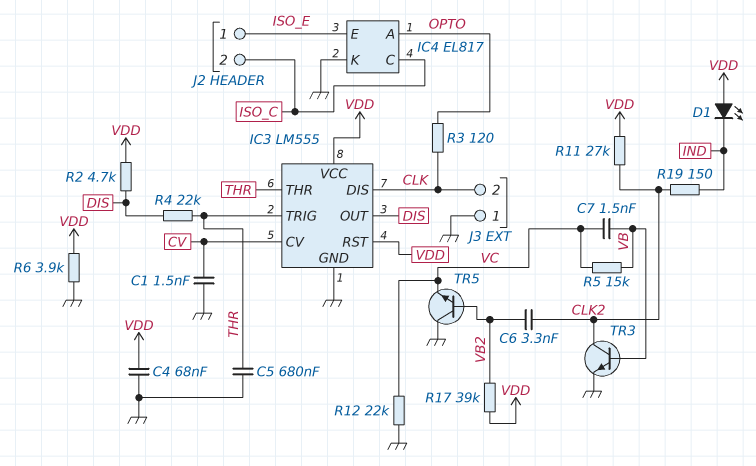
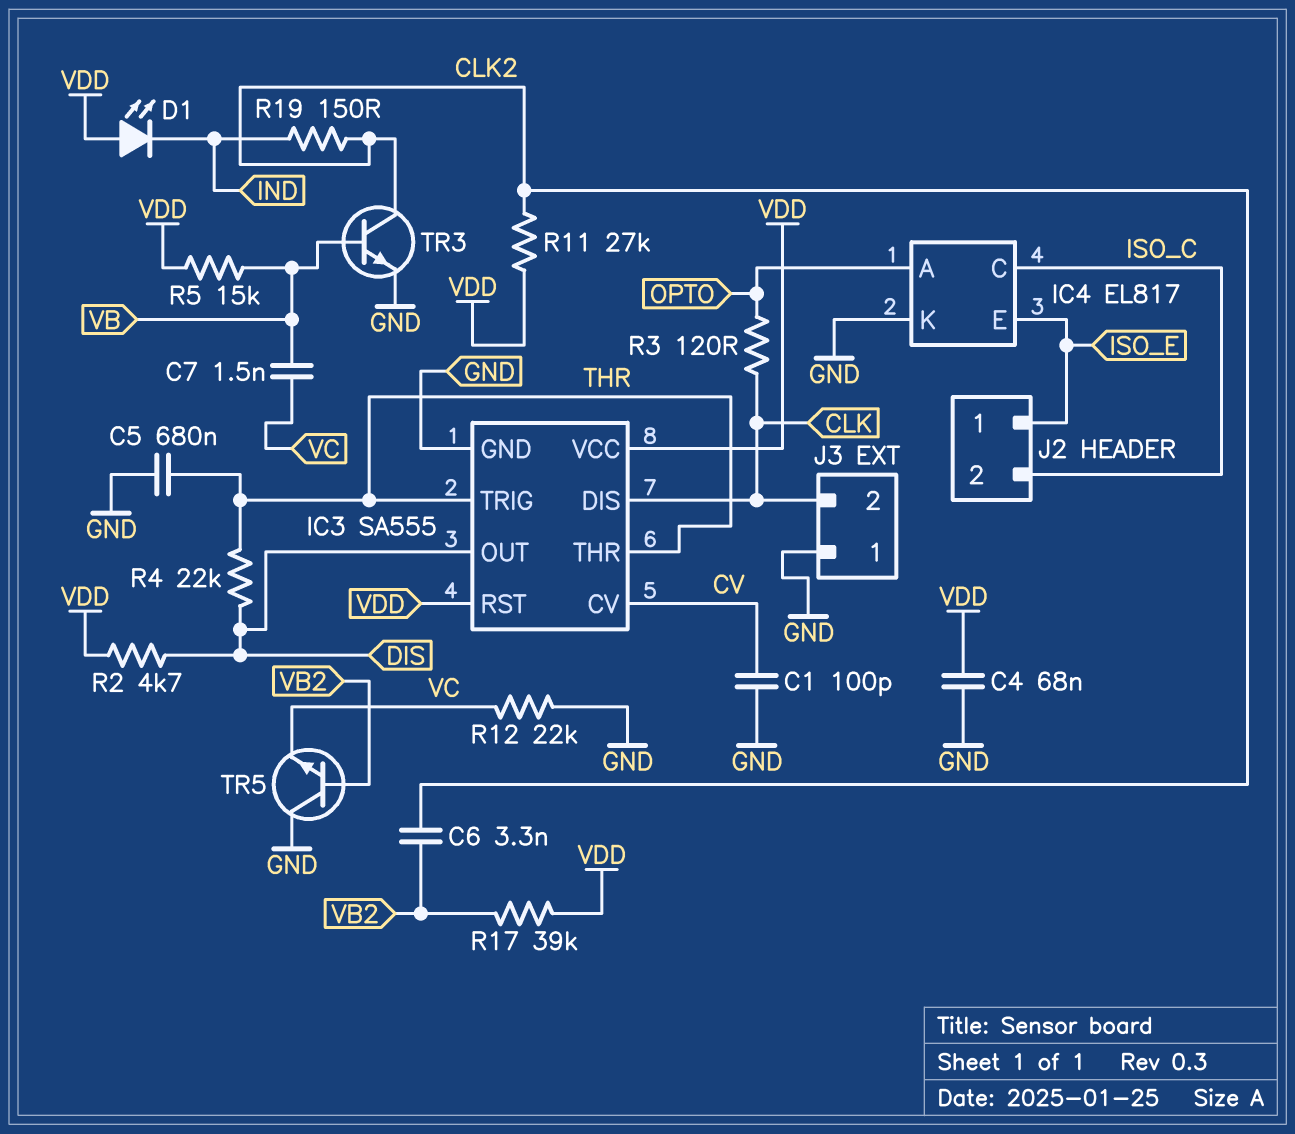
C1: 1.5nF (CV, GND) -> 100pF (CV, GND)
IC3: LM555 -> SA555
R5: 15k (VB, VC) -> 15k (VB, VDD)
R6: 3.9k (GND, VDD) -> none

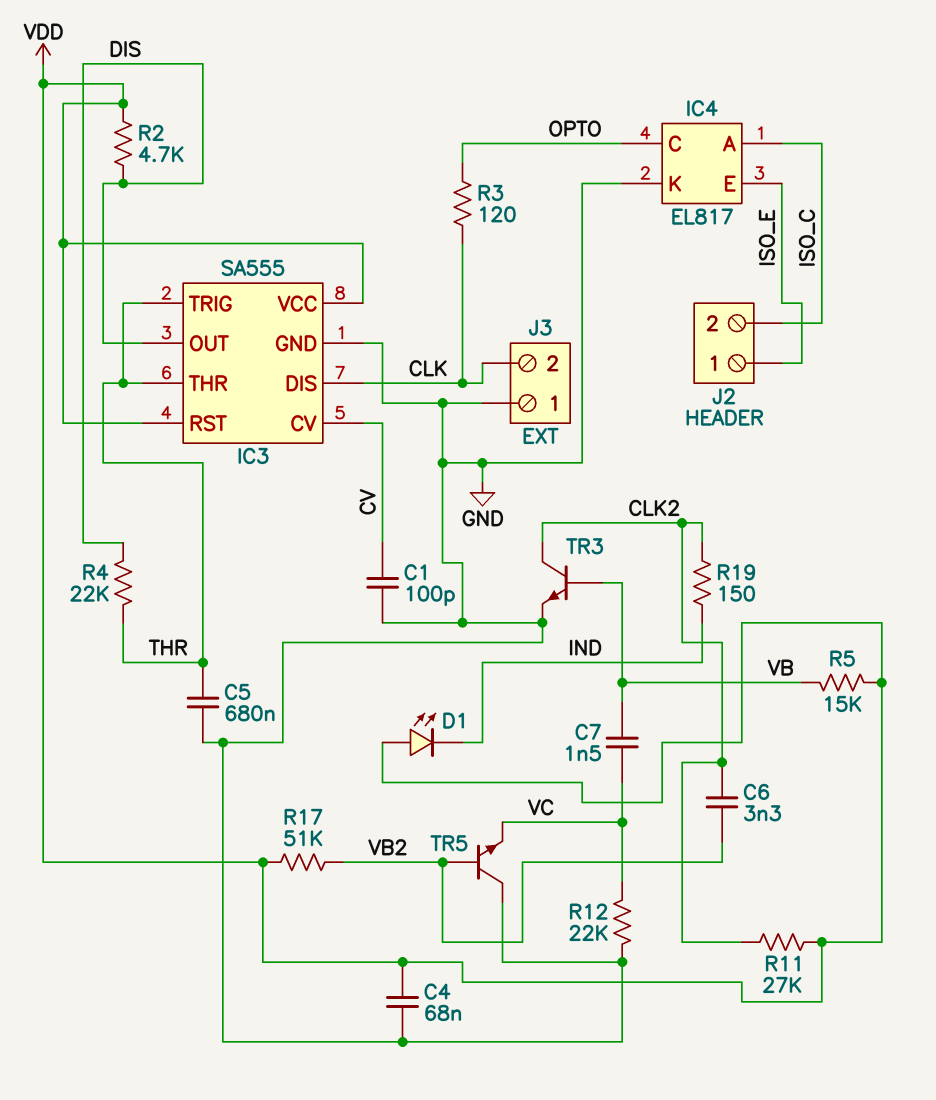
IC4 pin A: OPTO -> ISO_C
IC4 pin C: ISO_C -> OPTO
R17: 39k (VB2, VDD) -> 51k (VB2, VDD)

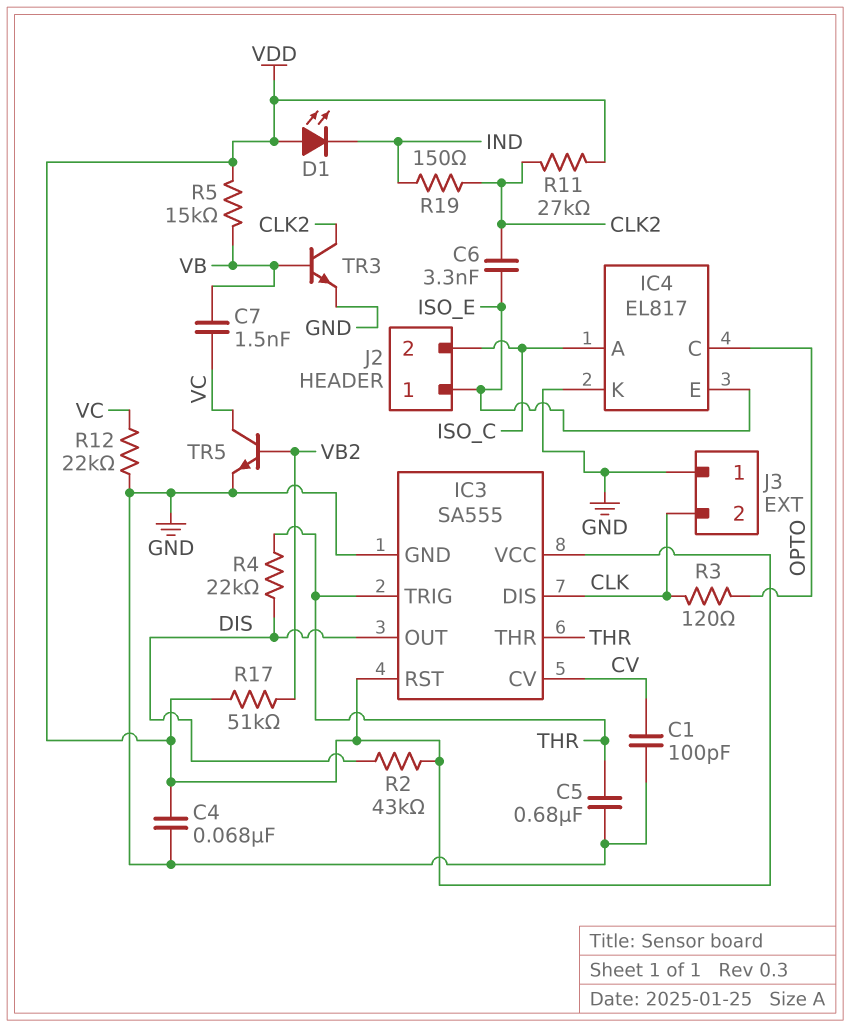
C6: 3.3nF (CLK2, VB2) -> 3.3nF (CLK2, ISO_E)
R2: 4.7k (DIS, VDD) -> 43k (DIS, VDD)
TR5: NPN (B VB2, C GND, E VC) -> NPN (B VB2, C VC, E GND)

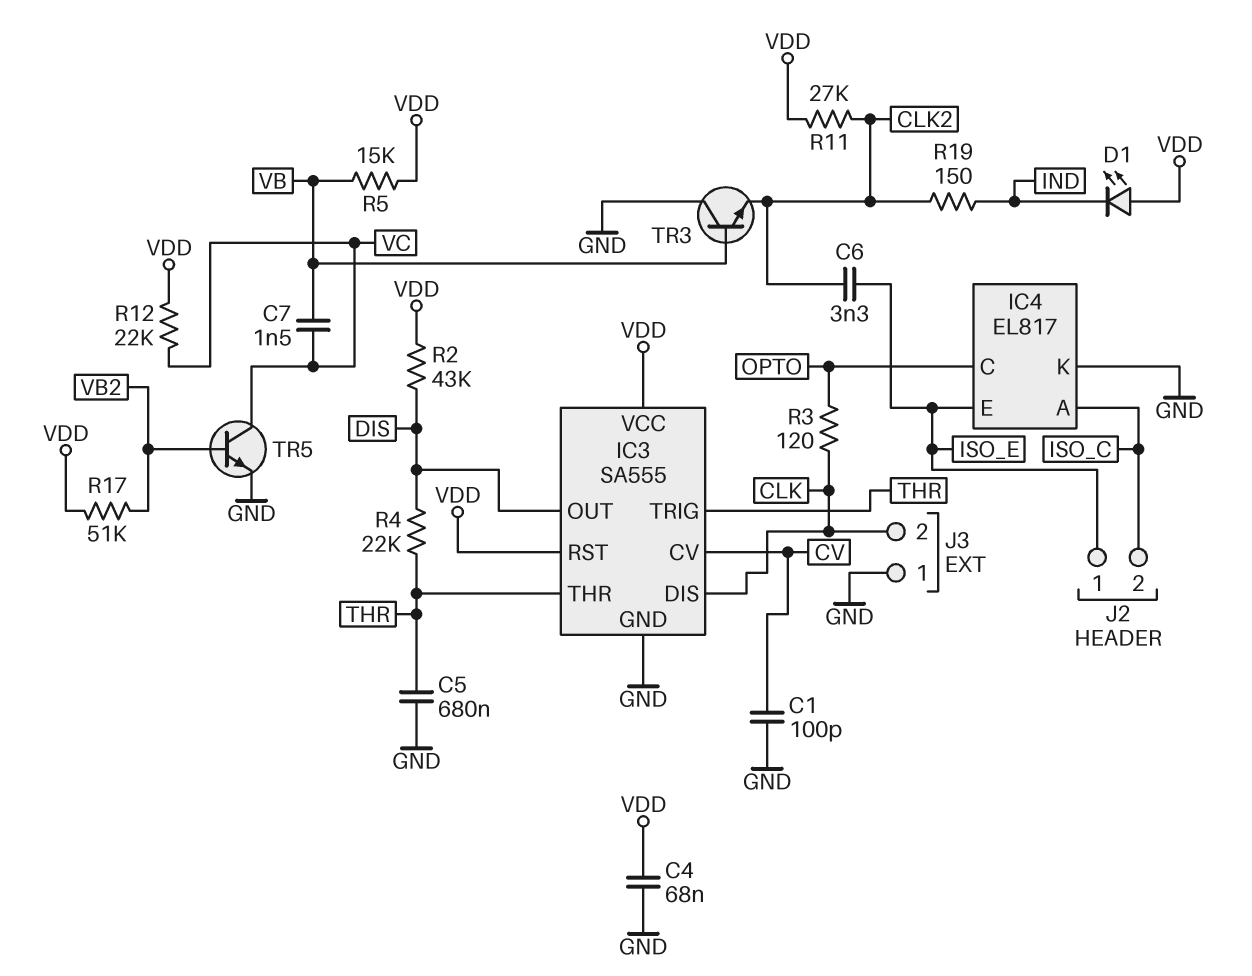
R12: 22k (GND, VC) -> 22k (VC, VDD)
TR3: NPN (B VB, C CLK2, E GND) -> NPN (B VB, C GND, E CLK2)

